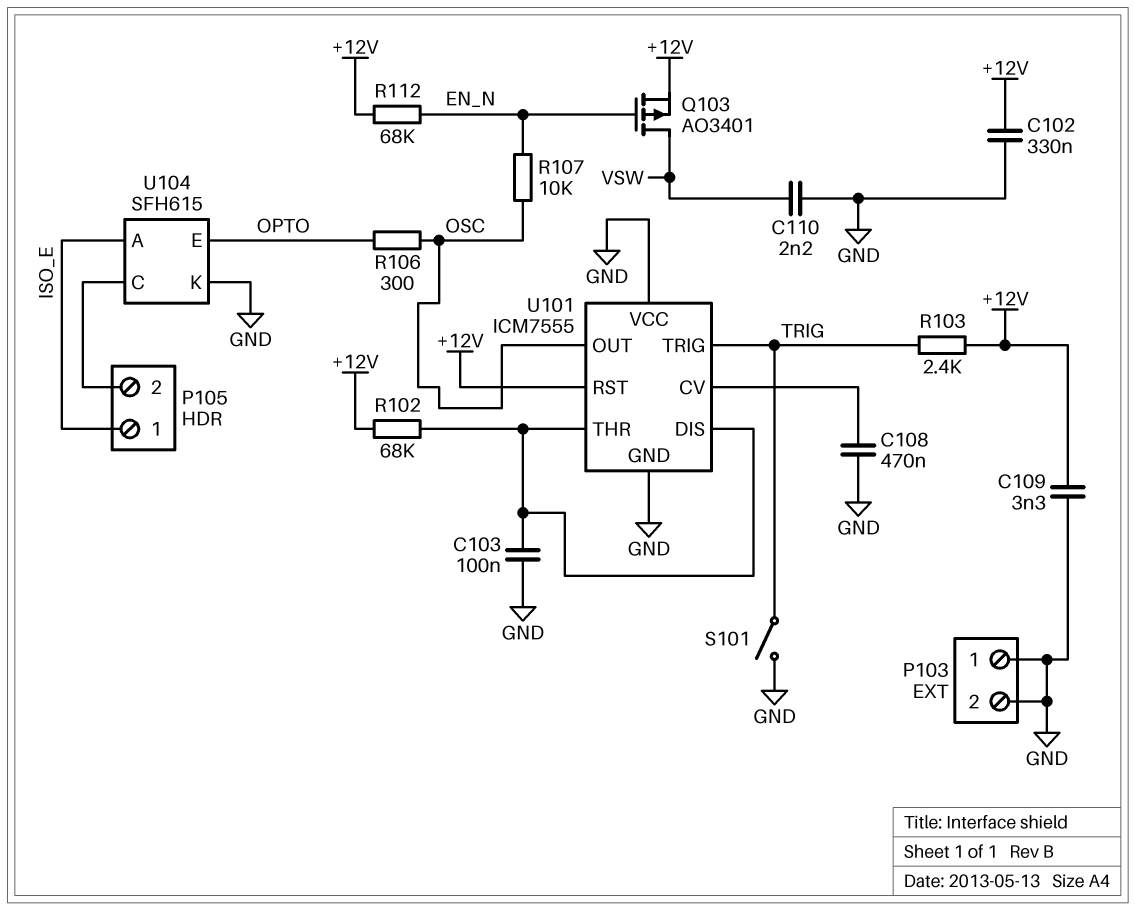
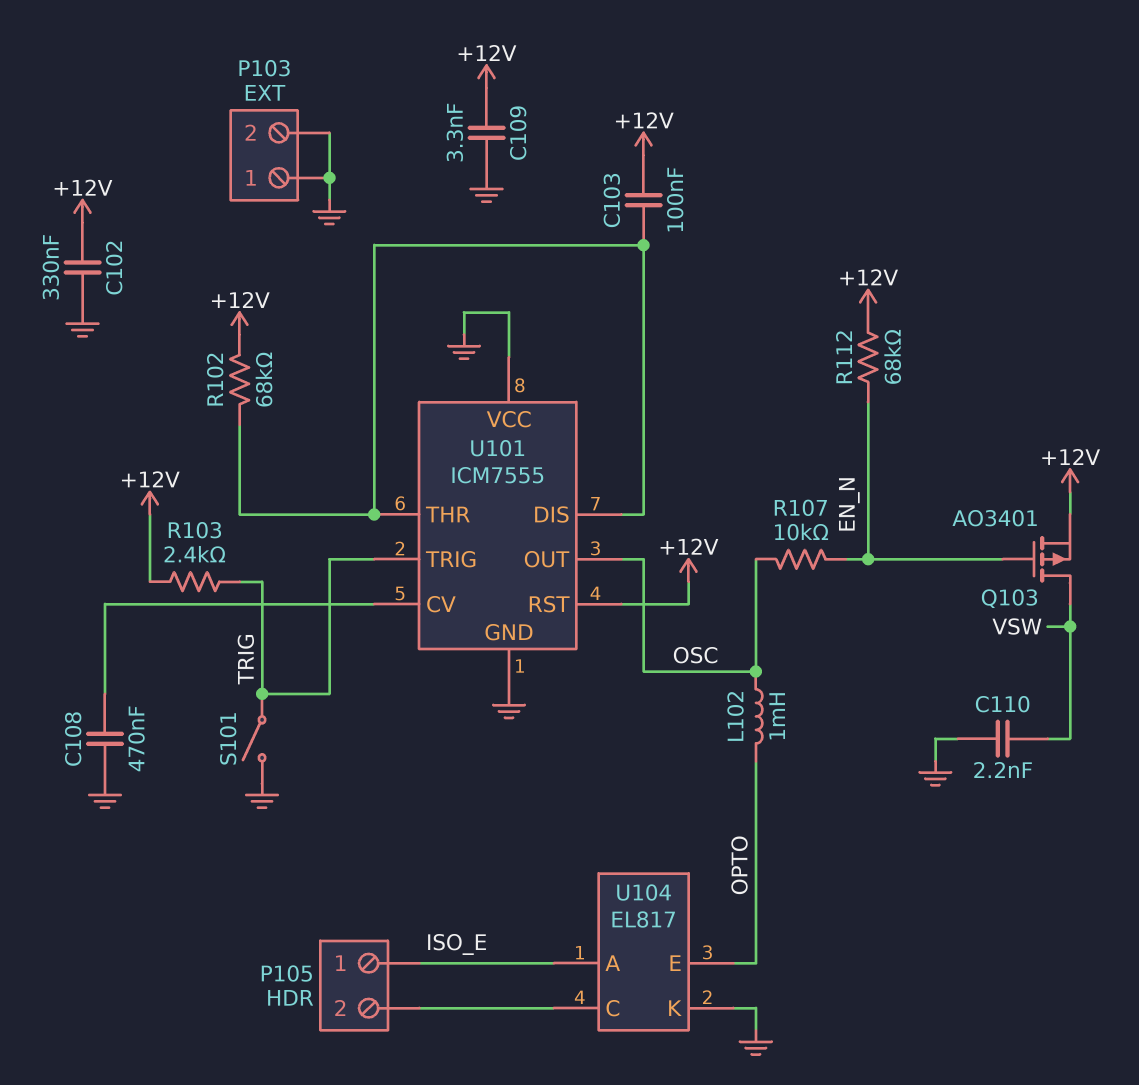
C103: 100nF (GND, U101/DIS) -> 100nF (+12V, U101/DIS)
L102: none -> 1mH (OPTO, OSC)
R106: 300 (OPTO, OSC) -> none
U104: SFH615 -> EL817

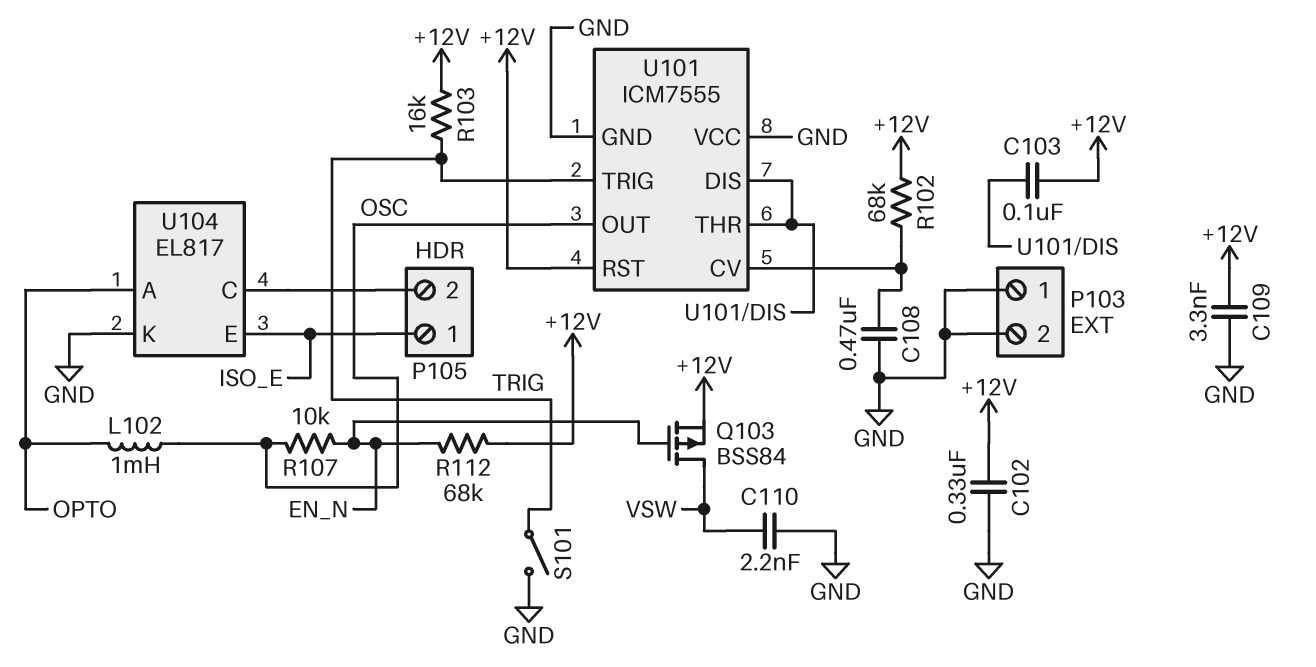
Q103: PMOS AO3401 (G EN_N, D VSW, S +12V) -> PMOS BSS84 (G EN_N, D VSW, S +12V)
R102: 68k (+12V, U101/DIS) -> 68k (+12V, U101/CV)
R103: 2.4k (+12V, TRIG) -> 16k (+12V, TRIG)
U104 pin A: ISO_E -> OPTO
U104 pin E: OPTO -> ISO_E

